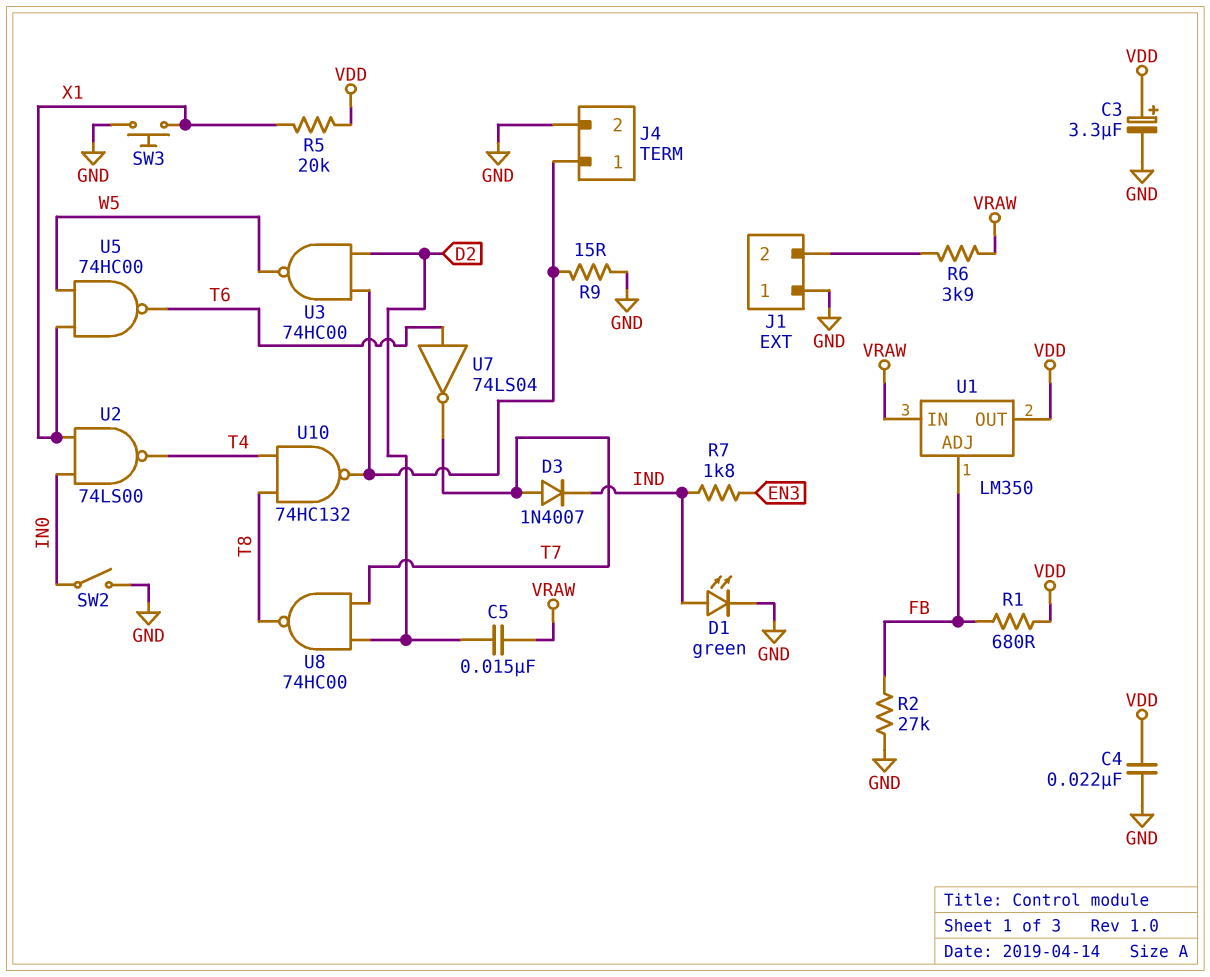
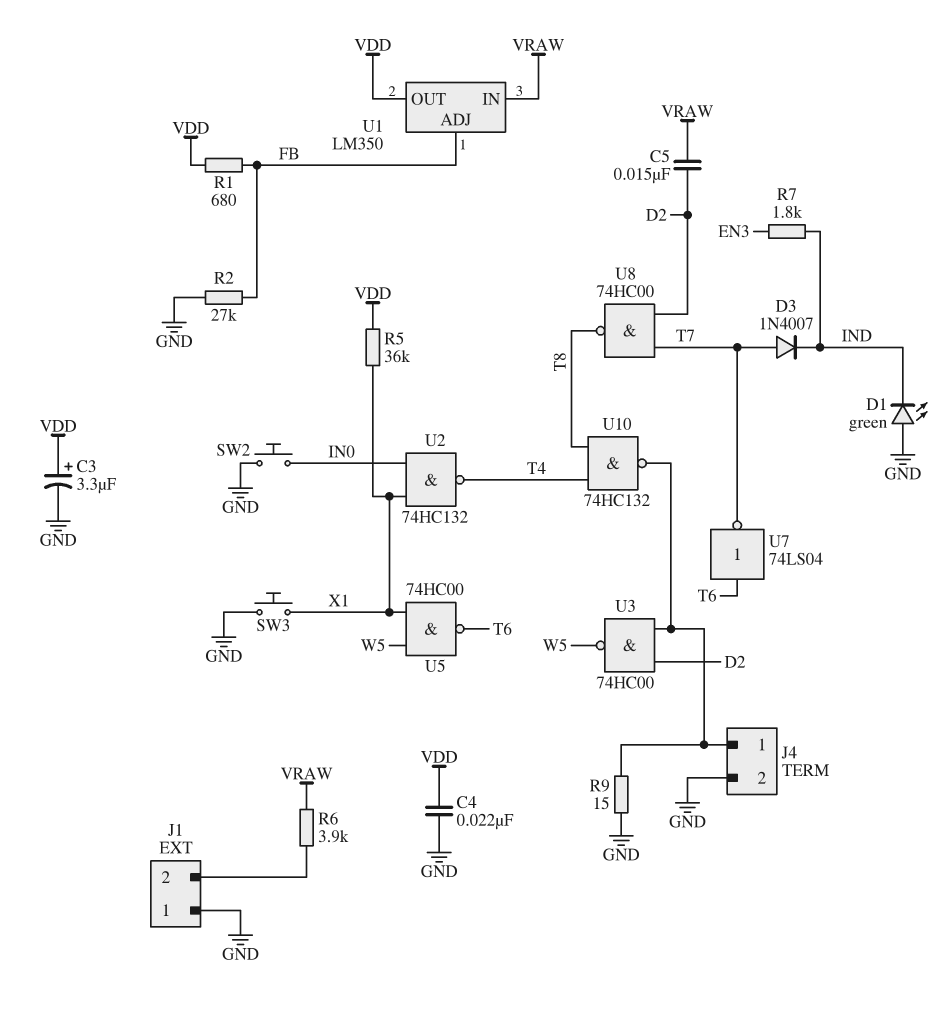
D1: LED green (A IND, K GND) -> LED green (A GND, K IND)
R5: 20k (VDD, X1) -> 36k (VDD, X1)
SW2: switch (GND, IN0) -> button (GND, IN0)
U2: NAND 74LS00 (in IN0, in X1, out T4) -> NAND 74HC132 (in IN0, in X1, out T4)

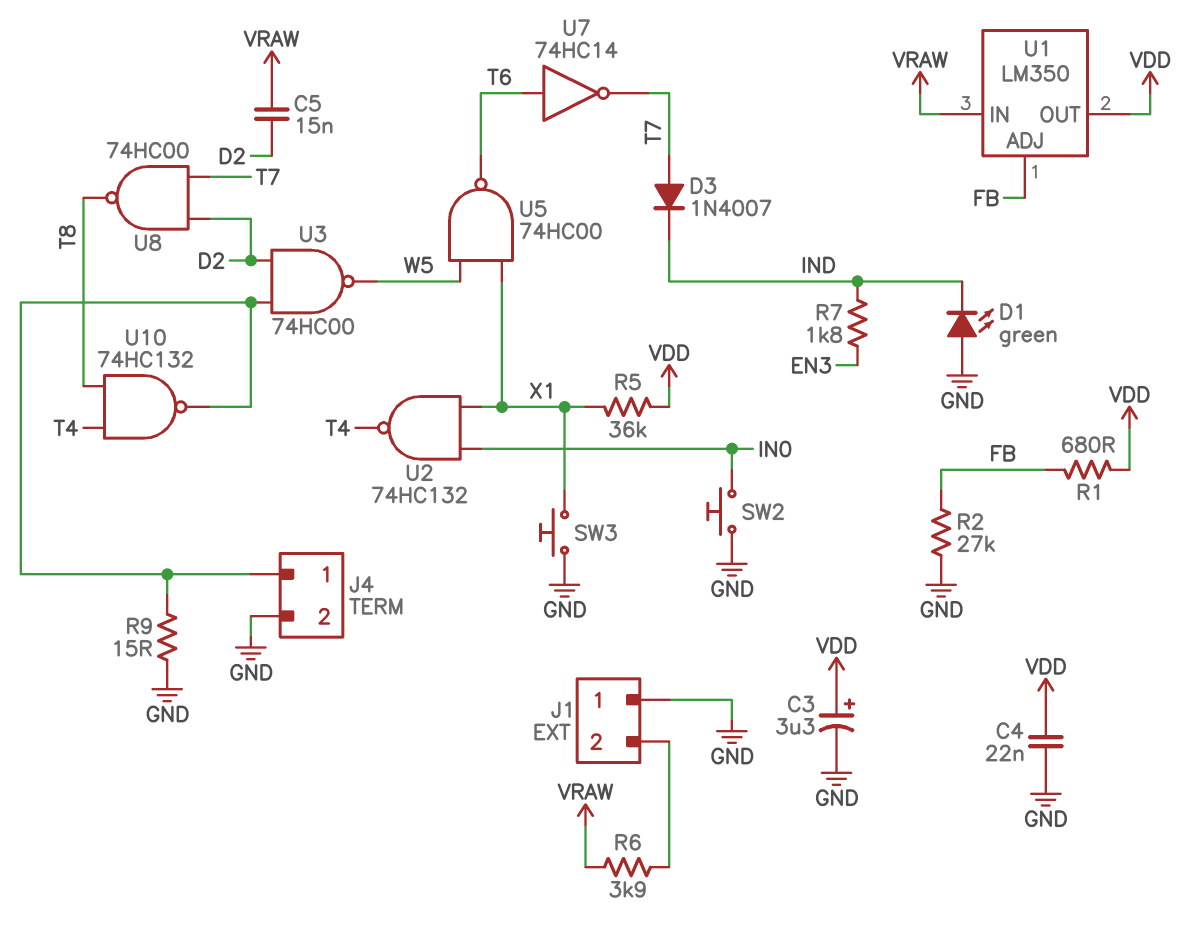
U7: NOT 74LS04 (in T6, out T7) -> NOT 74HC14 (in T6, out T7)

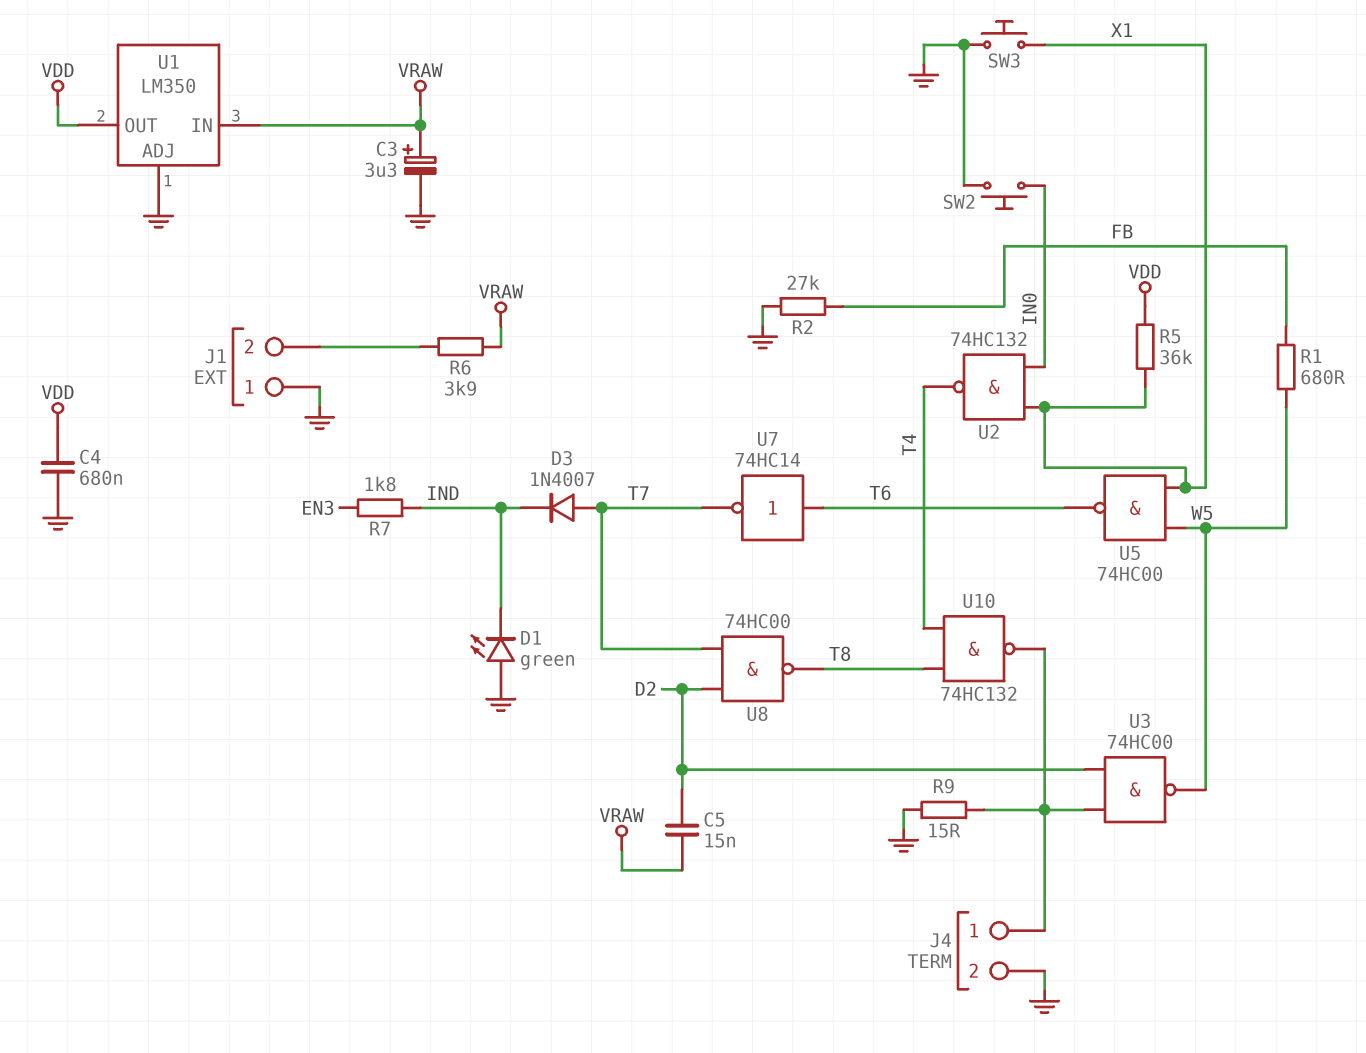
C3: 3.3uF (plus VDD, minus GND) -> 3.3uF (plus VRAW, minus GND)
C4: 22nF (GND, VDD) -> 680nF (GND, VDD)
R1: 680 (FB, VDD) -> 680 (FB, W5)
U1 pin ADJ: FB -> GND

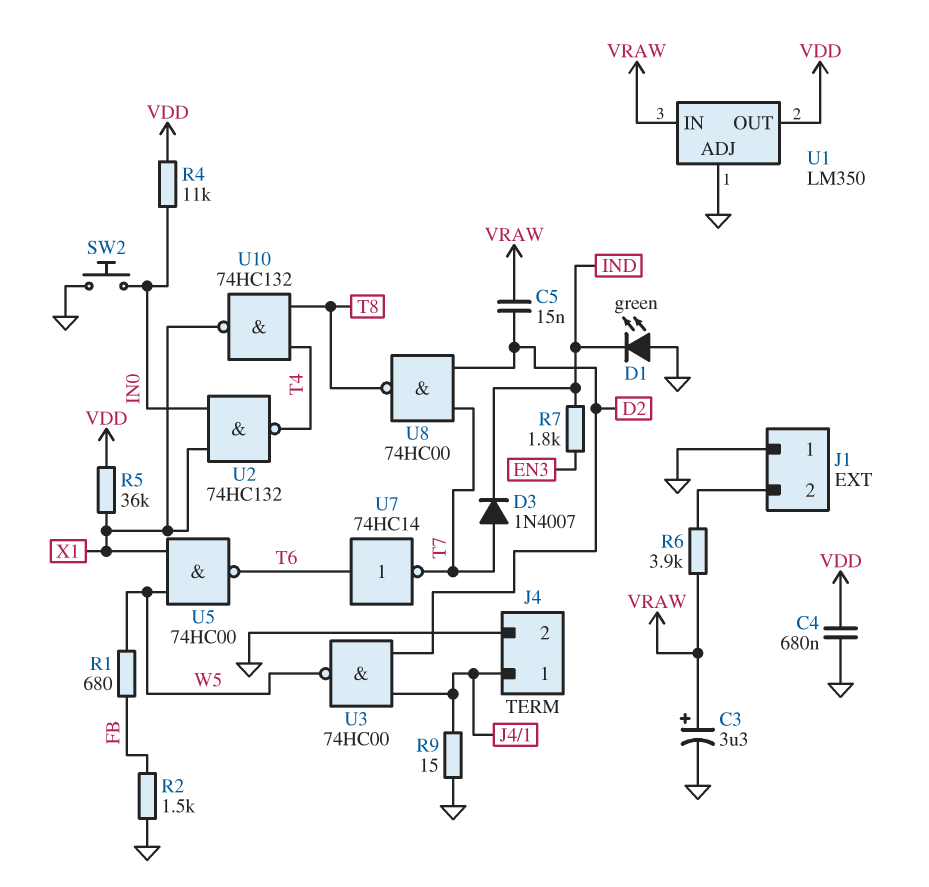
R2: 27k (FB, GND) -> 1.5k (FB, GND)
R4: none -> 11k (IN0, VDD)
SW3: button (GND, X1) -> none
U10: NAND 74HC132 (in T4, in T8, out J4/1) -> NAND 74HC132 (in T4, in T8, out X1)

